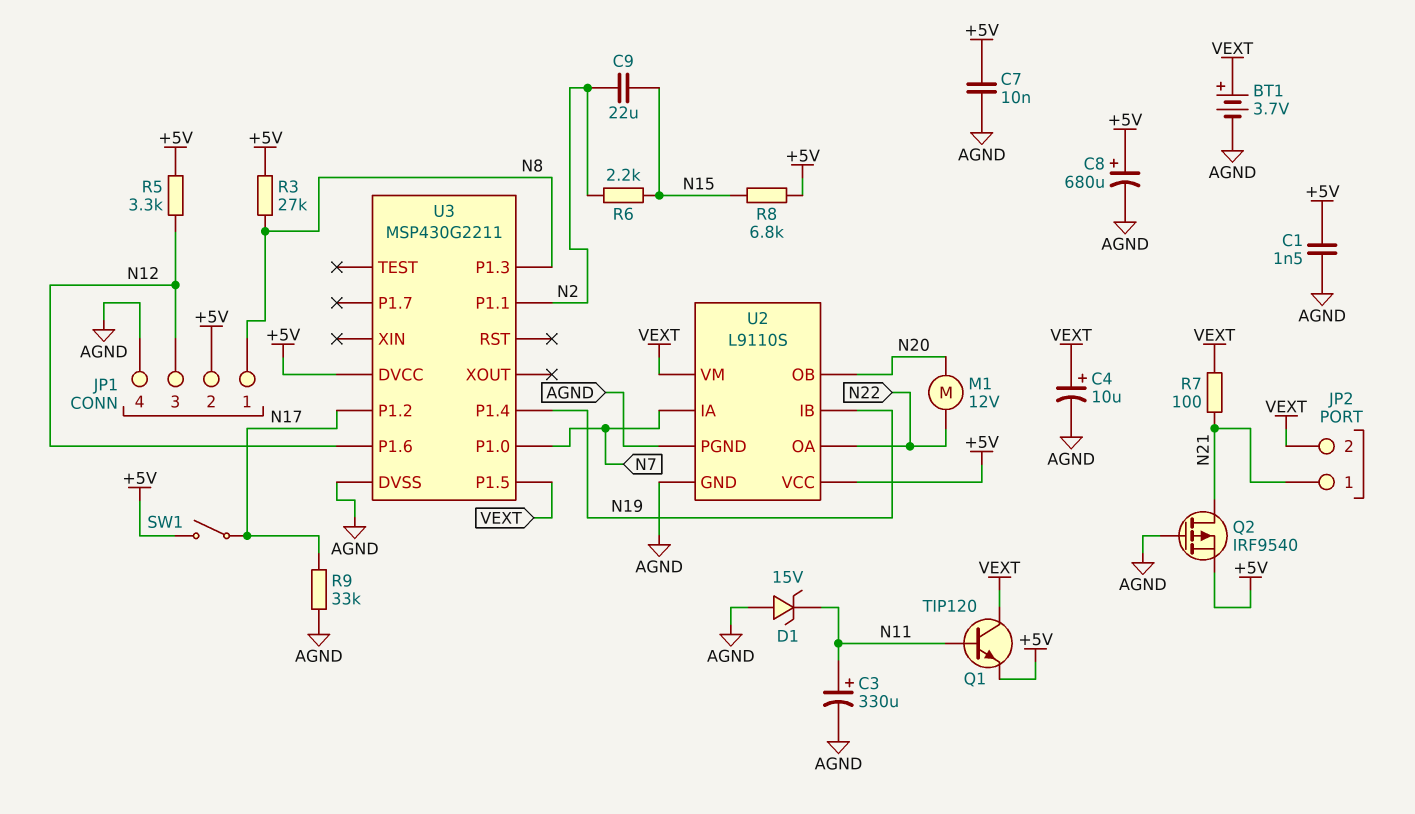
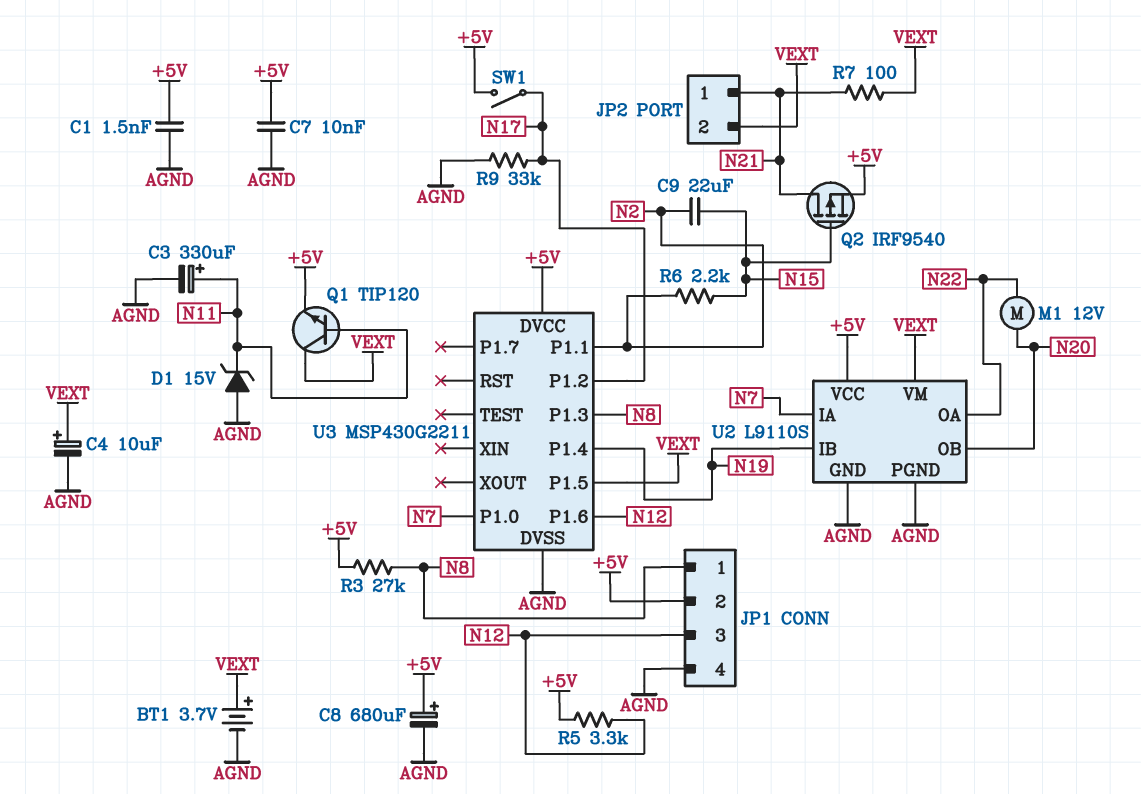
Q2: PMOS IRF9540 (G AGND, D N21, S +5V) -> PMOS IRF9540 (G N15, D N21, S +5V)
R8: 6.8k (+5V, N15) -> none

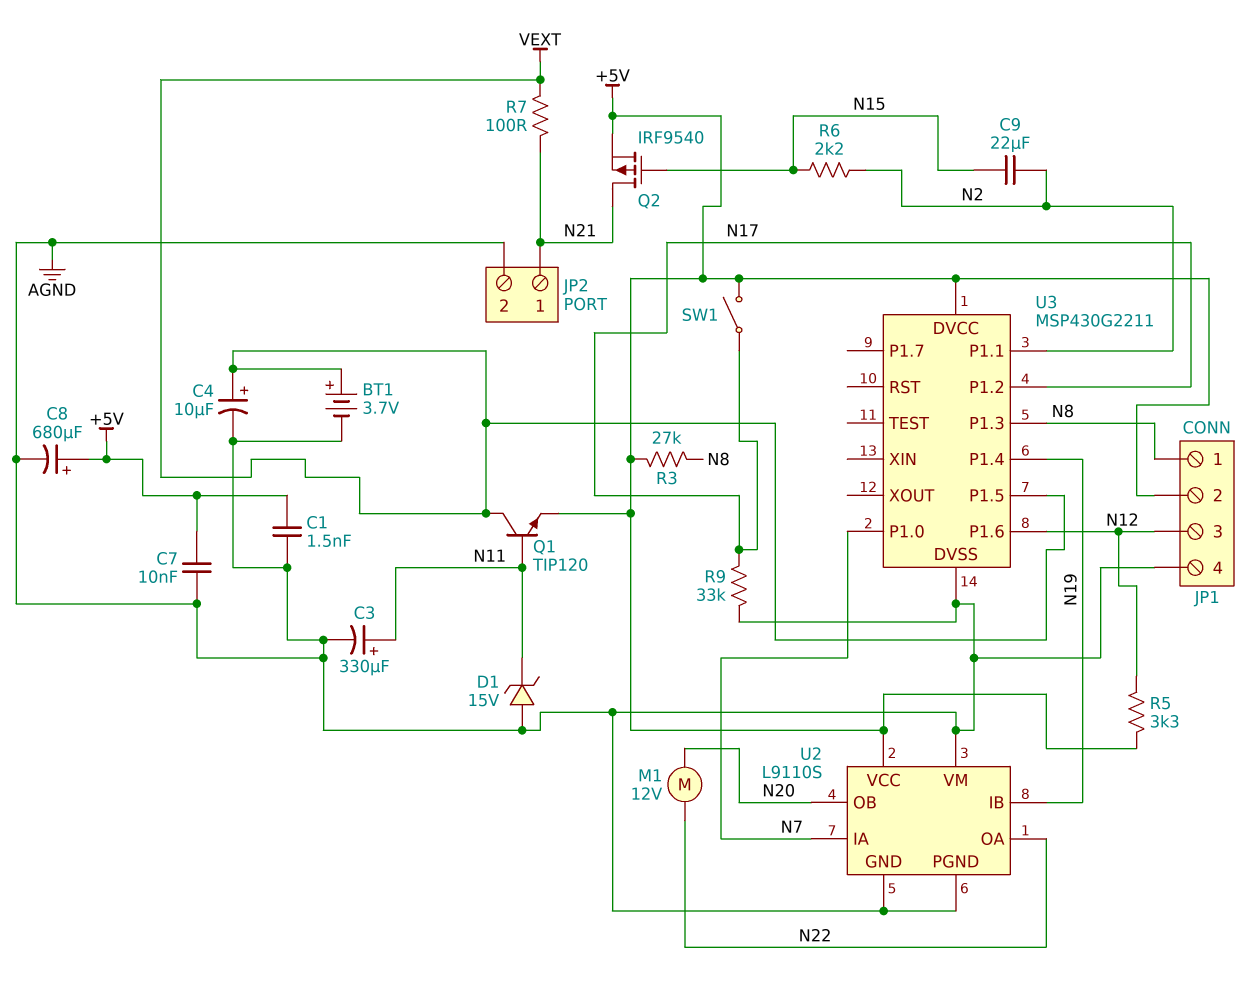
JP2 pin 2: VEXT -> AGND
U2 pin VM: VEXT -> AGND

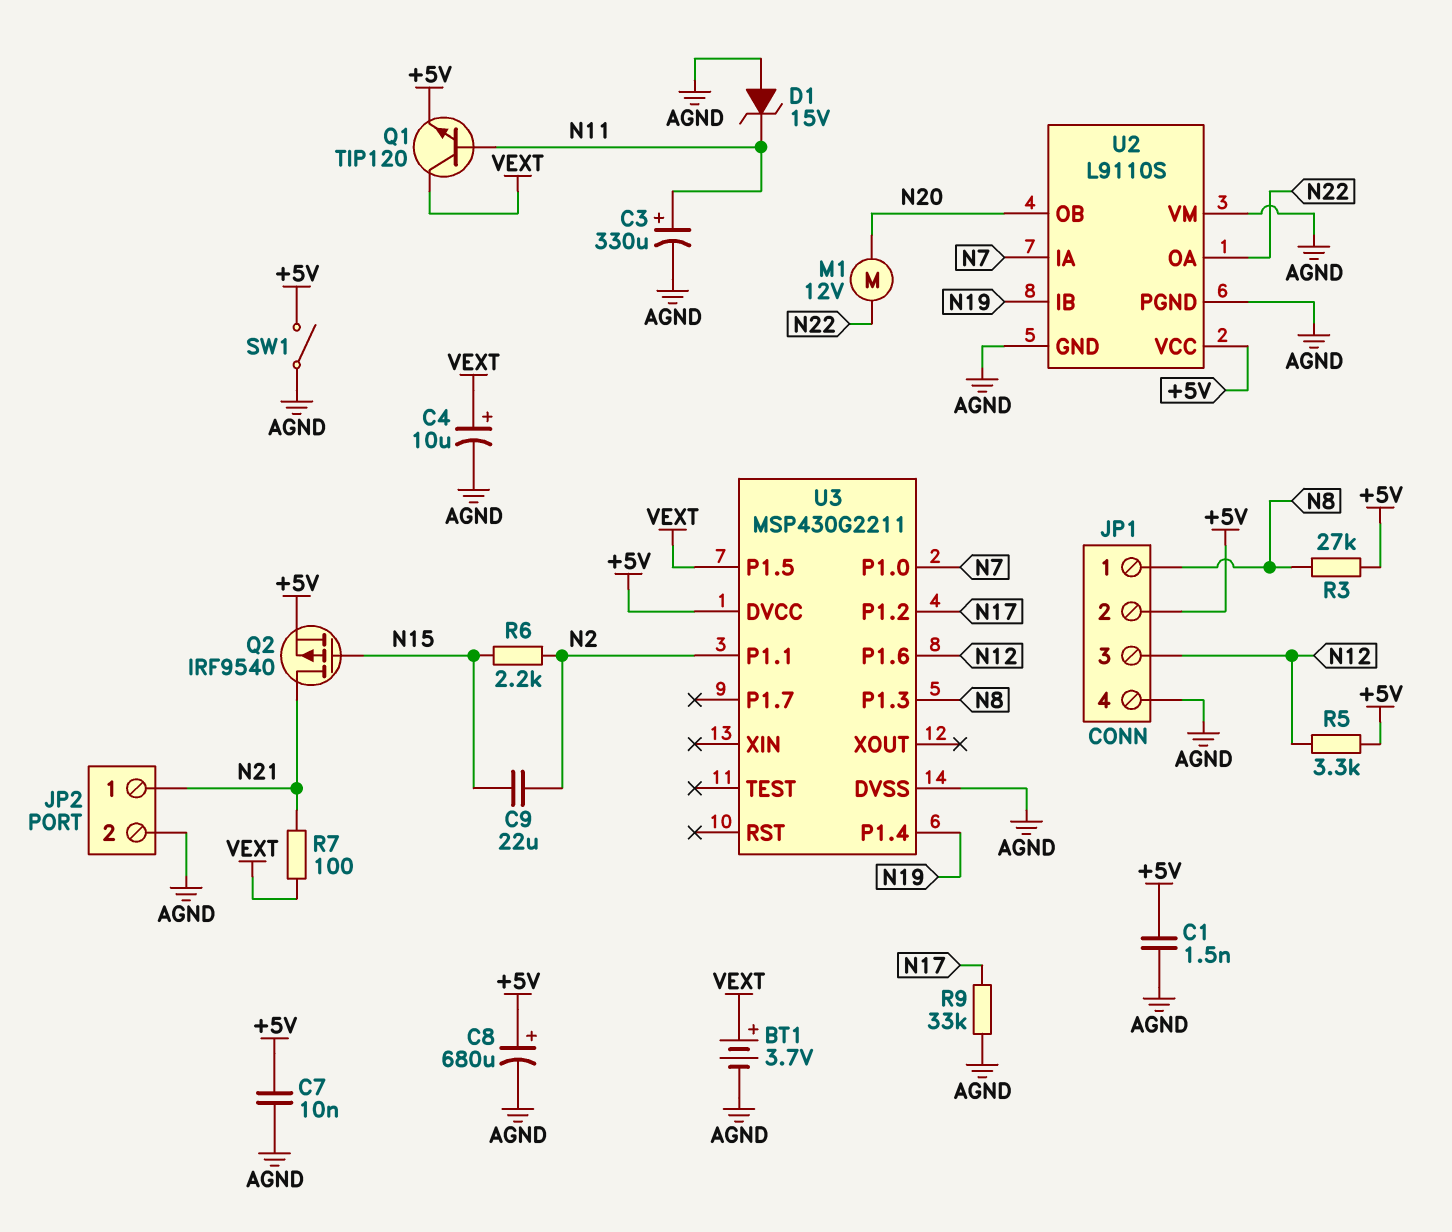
SW1: switch (+5V, N17) -> switch (+5V, AGND)

